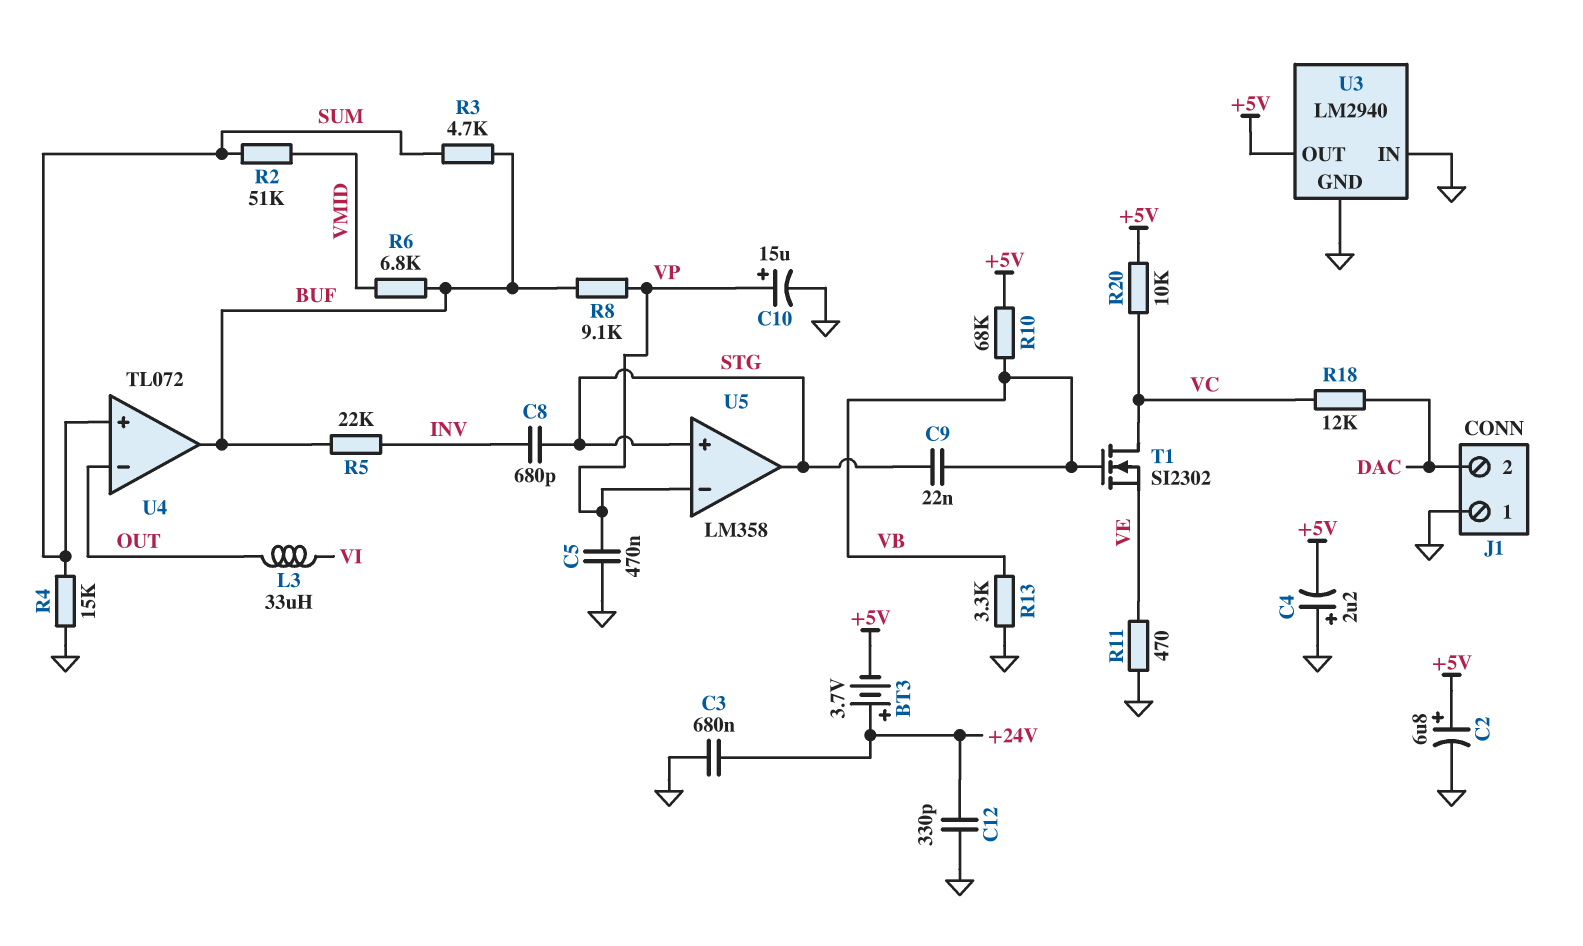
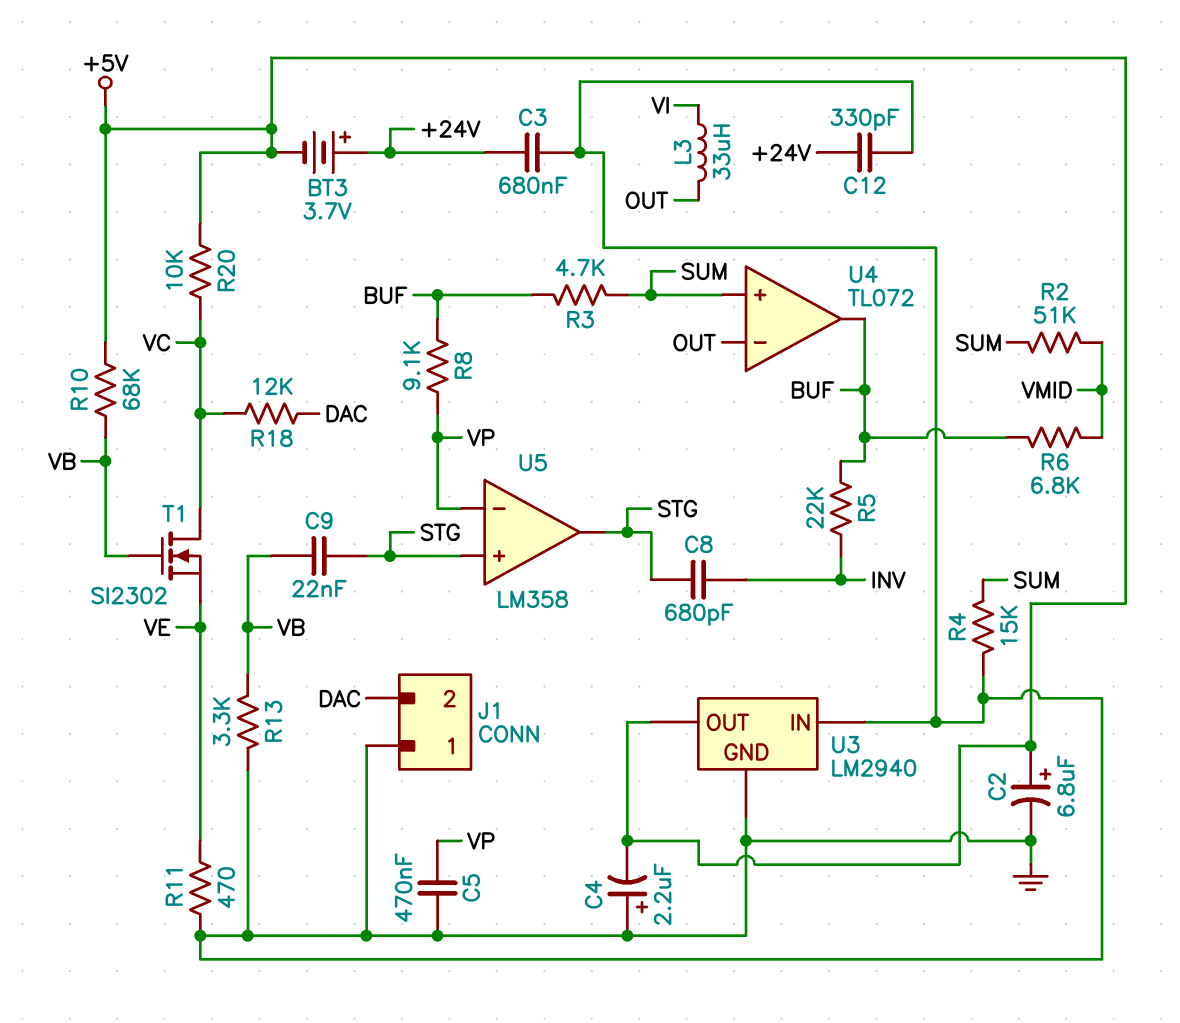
C10: 15uF (plus VP, minus GND) -> none

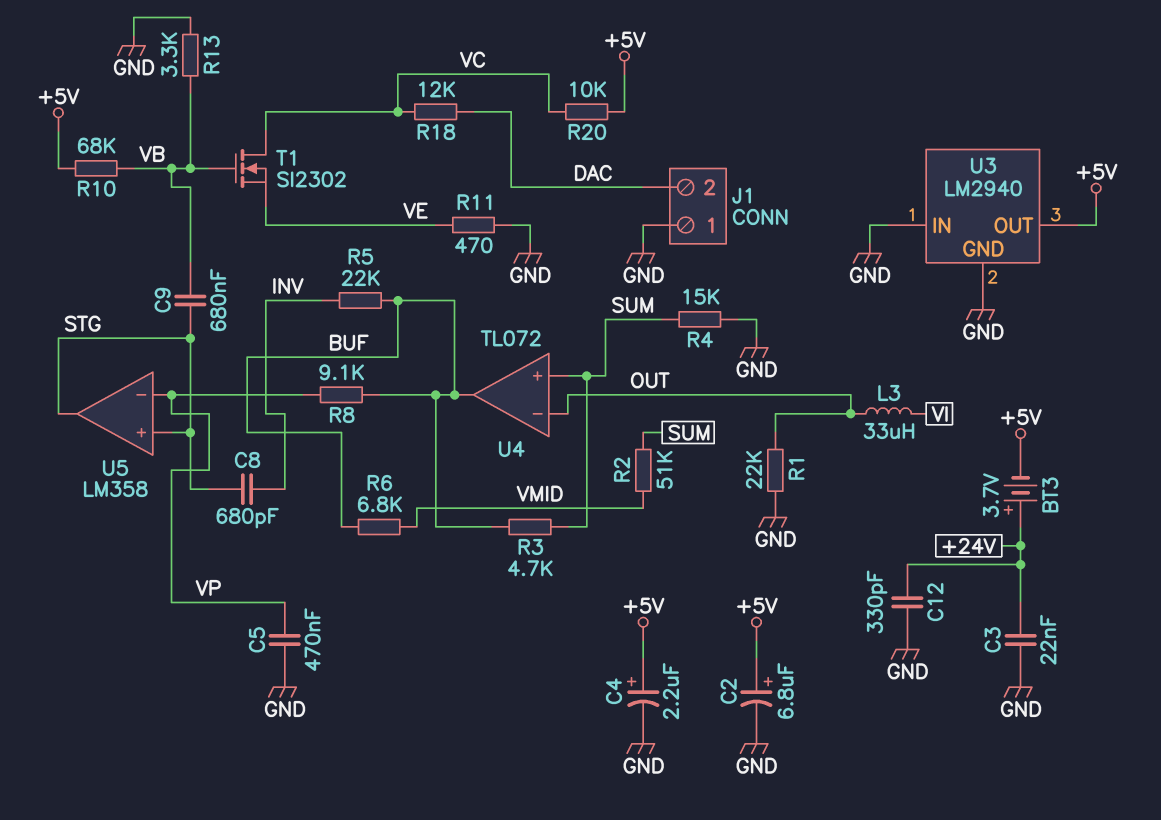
C3: 680nF (+24V, GND) -> 22nF (+24V, GND)
C4: 2.2uF (plus GND, minus +5V) -> 2.2uF (plus +5V, minus GND)
C9: 22nF (STG, VB) -> 680nF (STG, VB)
R1: none -> 22k (GND, OUT)

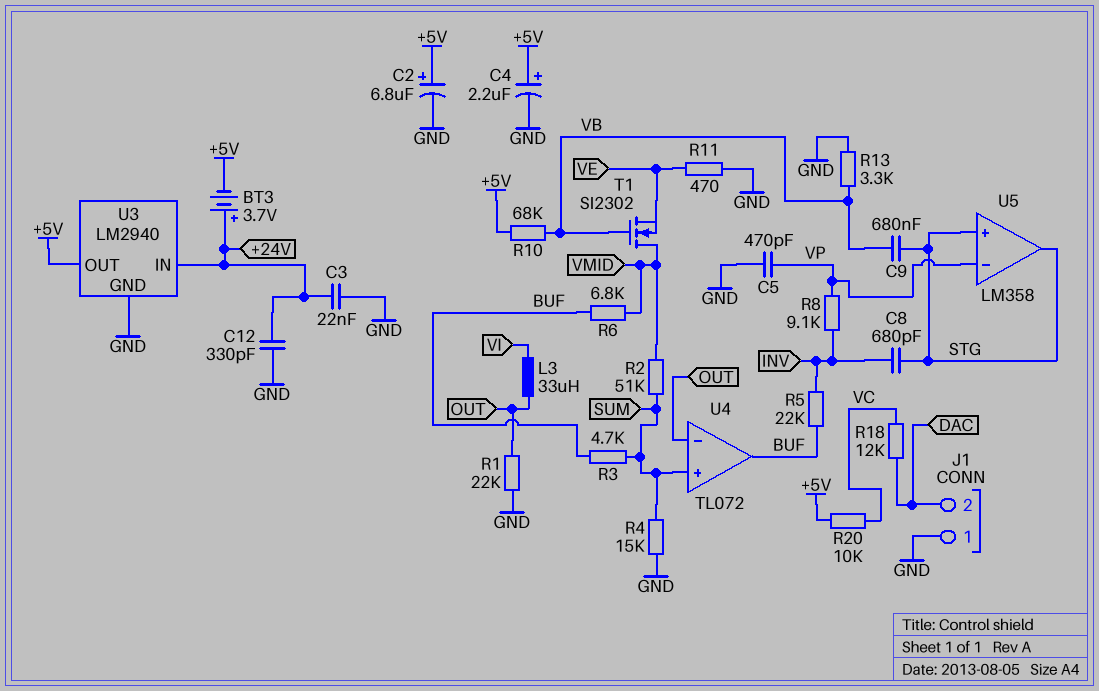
C5: 470nF (GND, VP) -> 470pF (GND, VP)
R8: 9.1k (BUF, VP) -> 9.1k (INV, VP)
T1: NMOS SI2302 (G VB, D VC, S VE) -> NMOS SI2302 (G VB, D VMID, S VE)
U3 pin IN: GND -> +24V

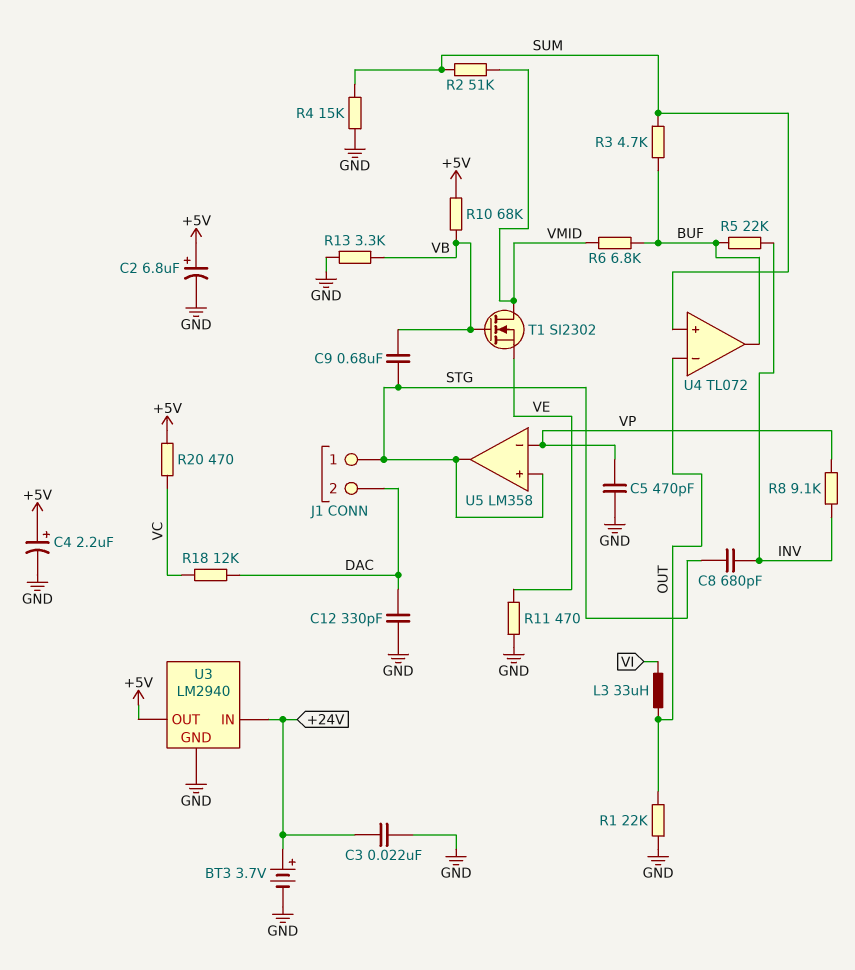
BT3: 3.7V (plus +24V, minus +5V) -> 3.7V (plus +24V, minus GND)
C12: 330pF (+24V, GND) -> 330pF (DAC, GND)
J1 pin 1: GND -> STG
R20: 10k (+5V, VC) -> 470 (+5V, VC)

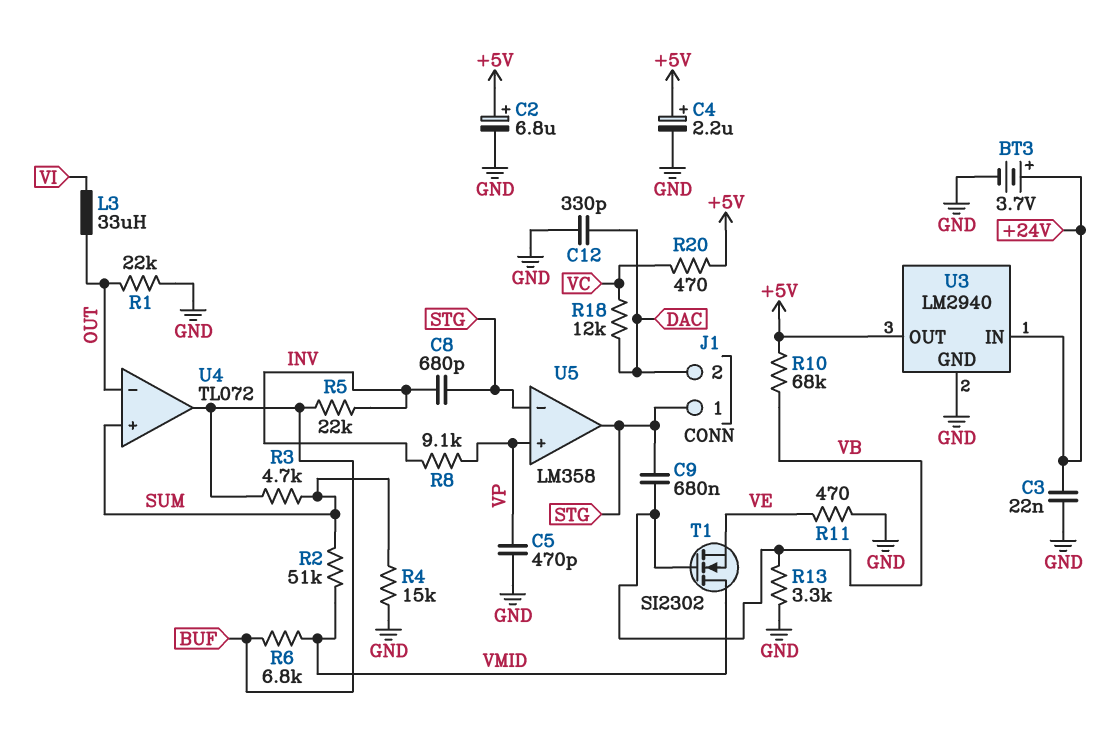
U5 pin in+: STG -> VP
U5 pin in-: VP -> STG

